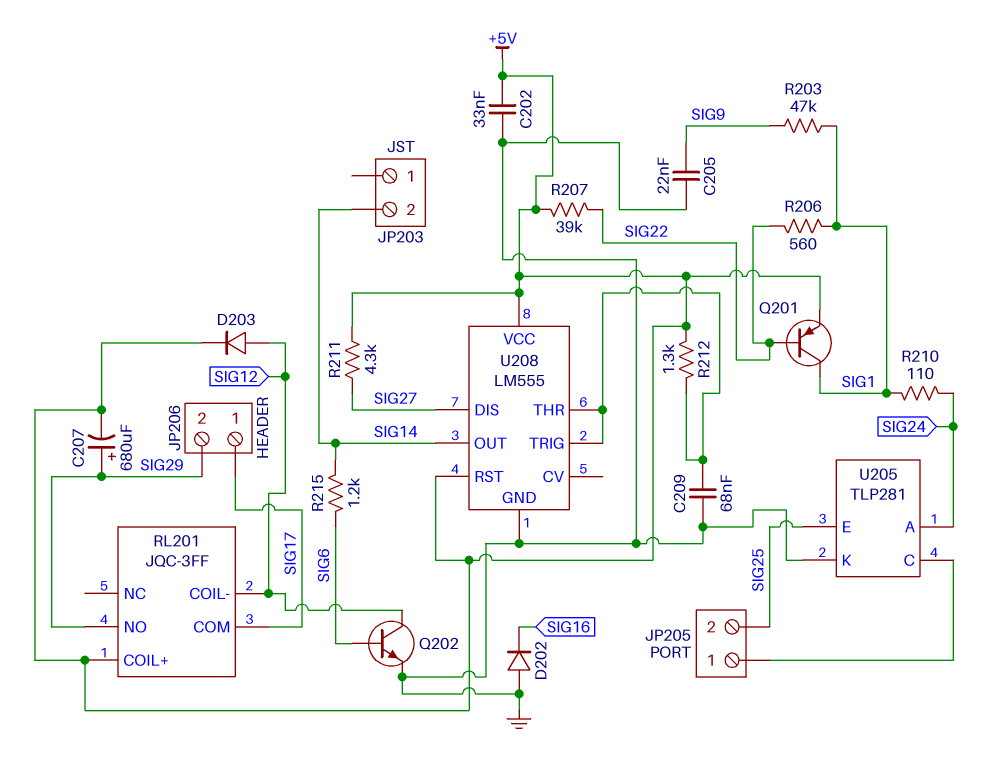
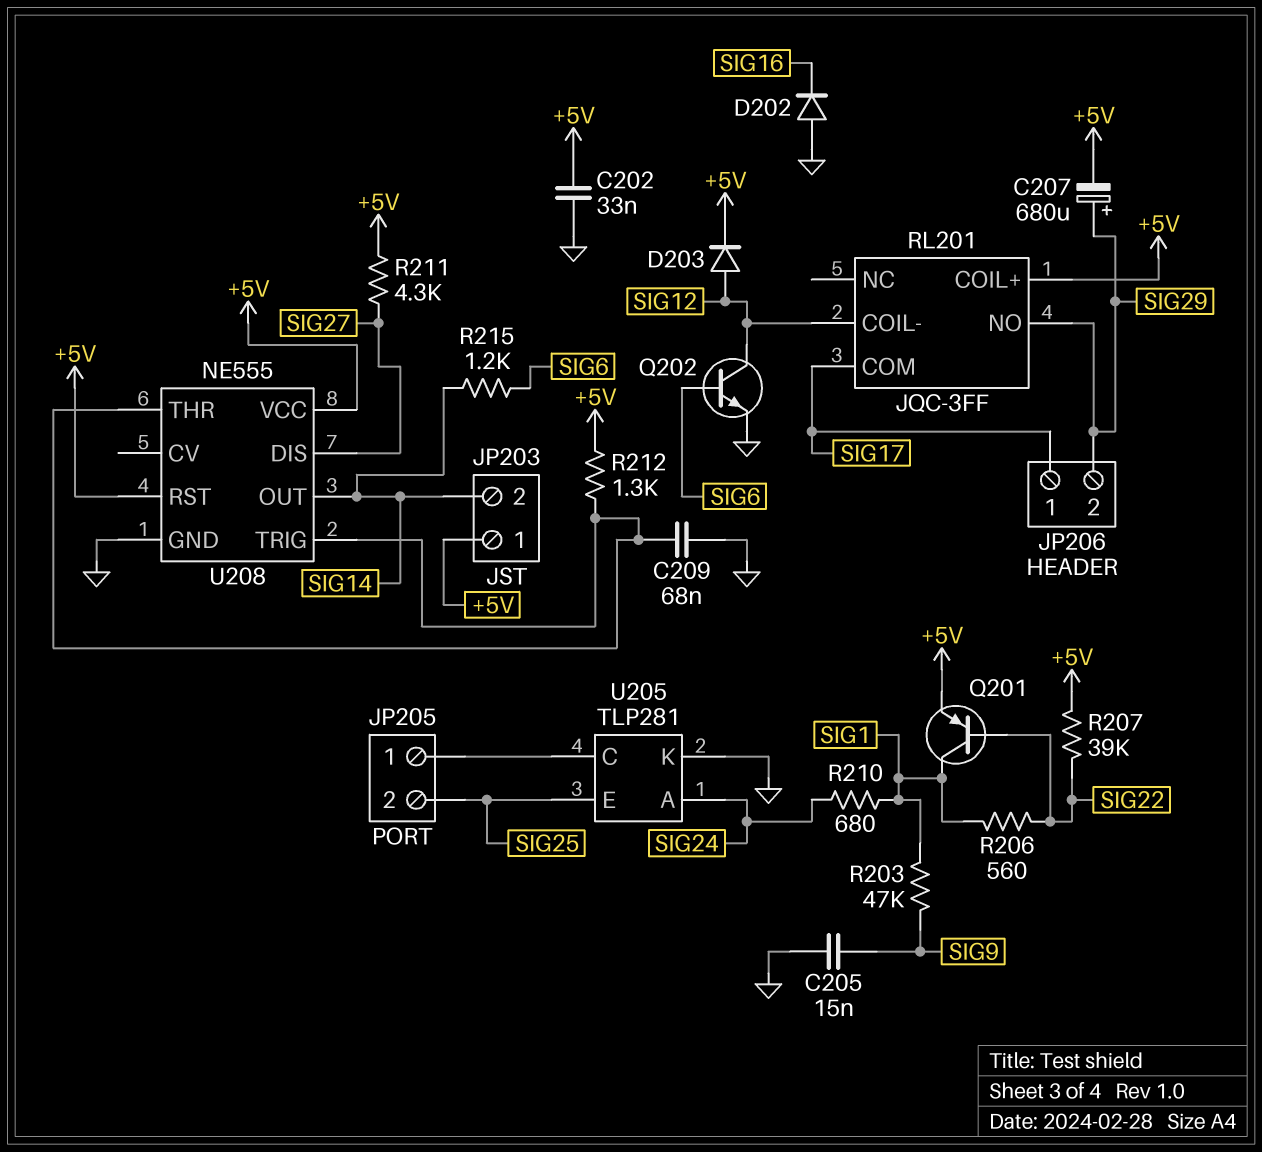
C205: 22nF (GND, SIG9) -> 15nF (GND, SIG9)
JP203 pin 1: none -> +5V
R210: 110 (SIG1, SIG24) -> 680 (SIG1, SIG24)
U208: LM555 -> NE555

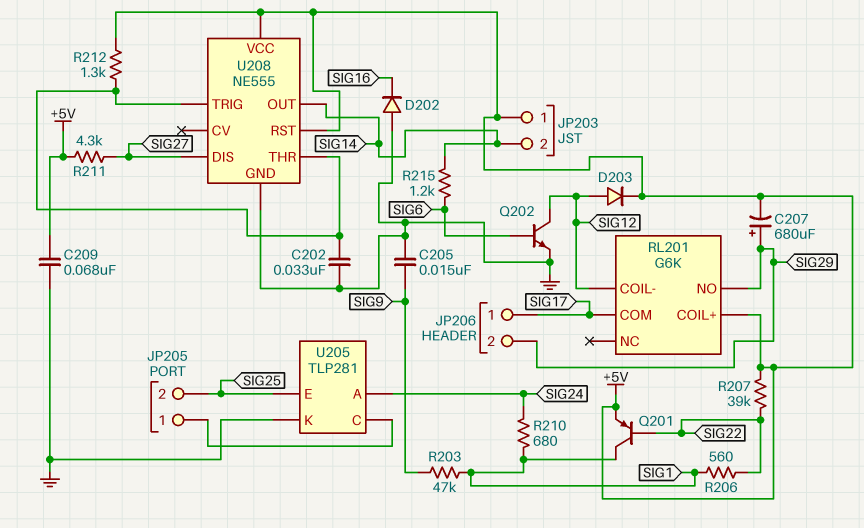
C202: 33nF (+5V, GND) -> 33nF (GND, U208/THR)
C209: 68nF (GND, U208/THR) -> 68nF (+5V, GND)
RL201: JQC-3FF -> G6K

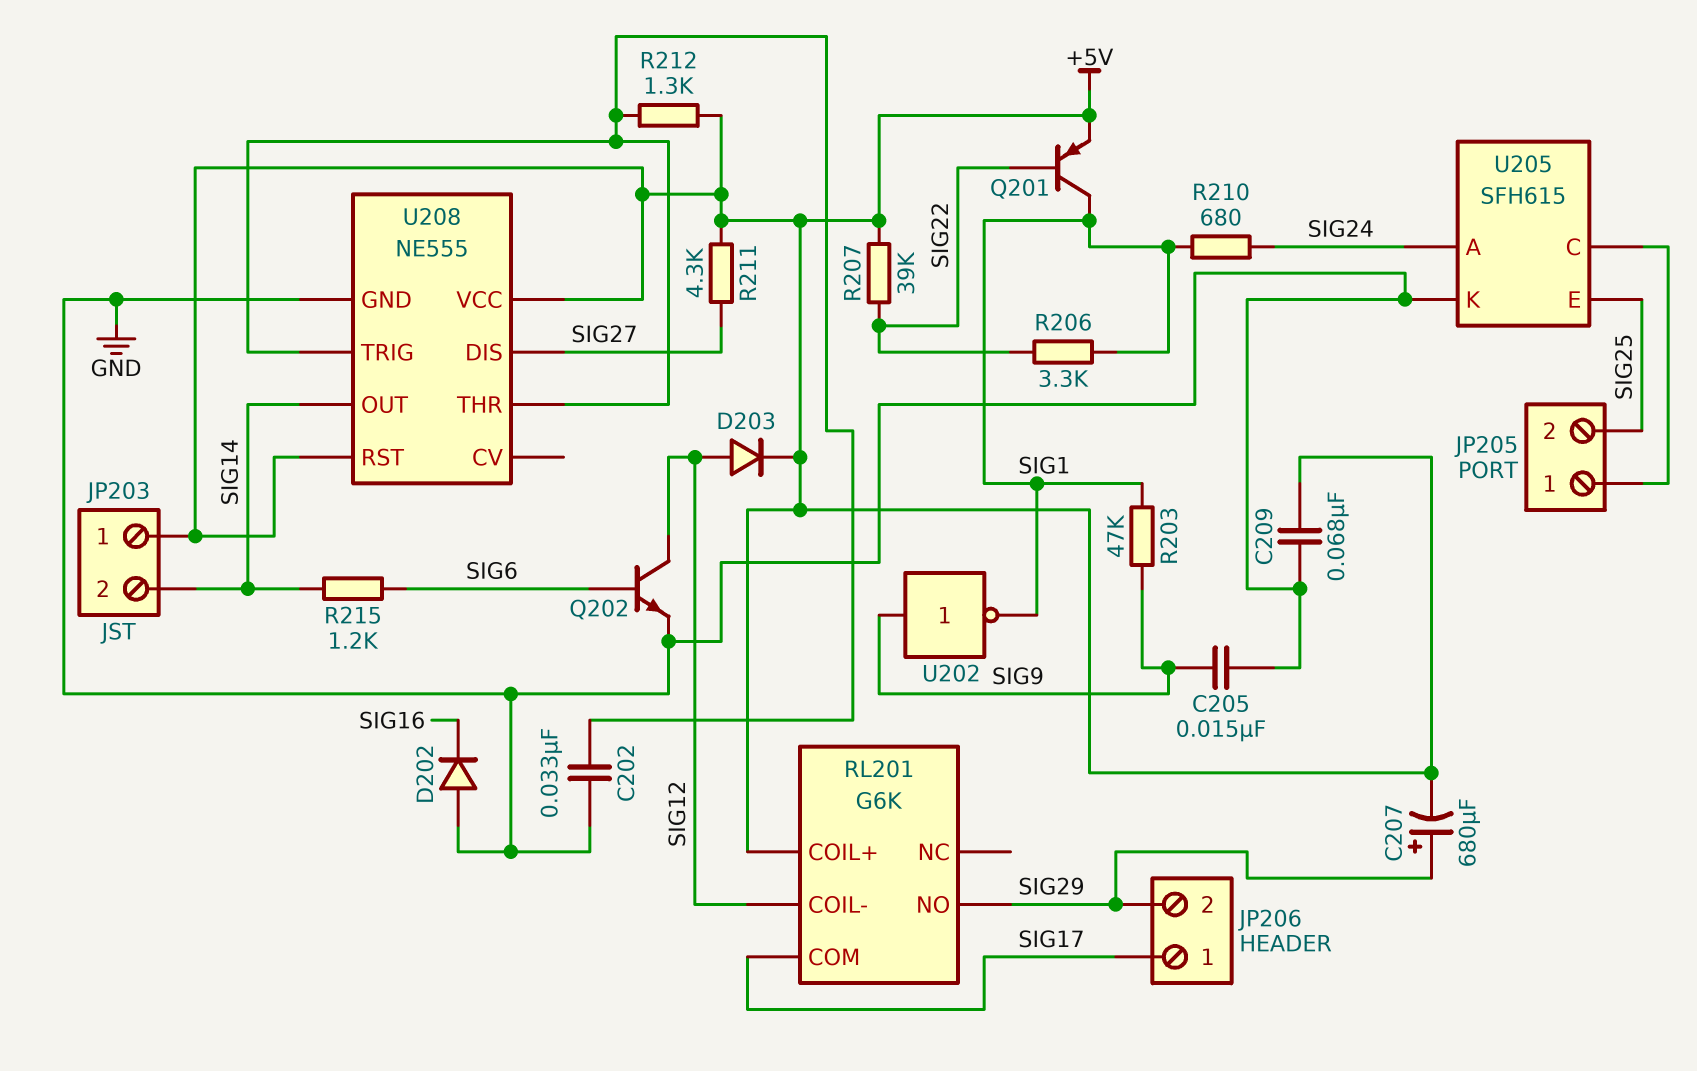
R206: 560 (SIG1, SIG22) -> 3.3k (SIG1, SIG22)
U202: none -> NOT (in SIG9, out SIG1)
U205: TLP281 -> SFH615

